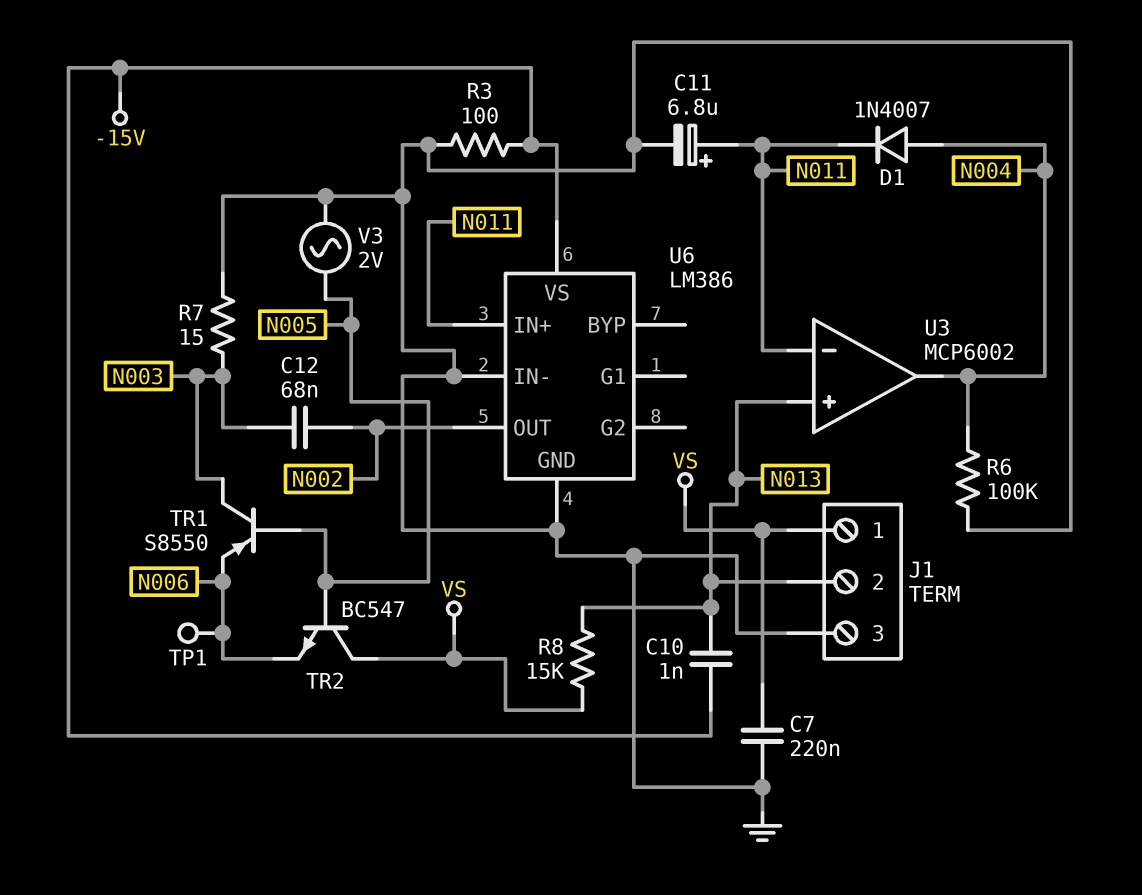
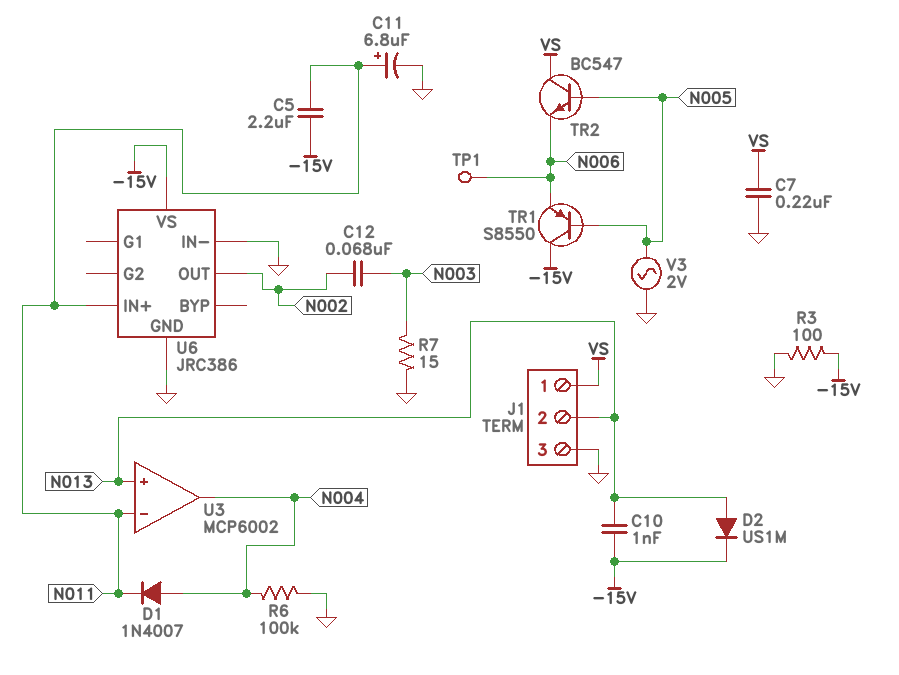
C5: none -> 2.2uF (-15V, N011)
D2: none -> diode US1M (A N013, K -15V)
R8: 15k (N013, VS) -> none
TR1: PNP S8550 (B N005, C N003, E N006) -> PNP S8550 (B N005, C -15V, E N006)
U6: LM386 -> JRC386

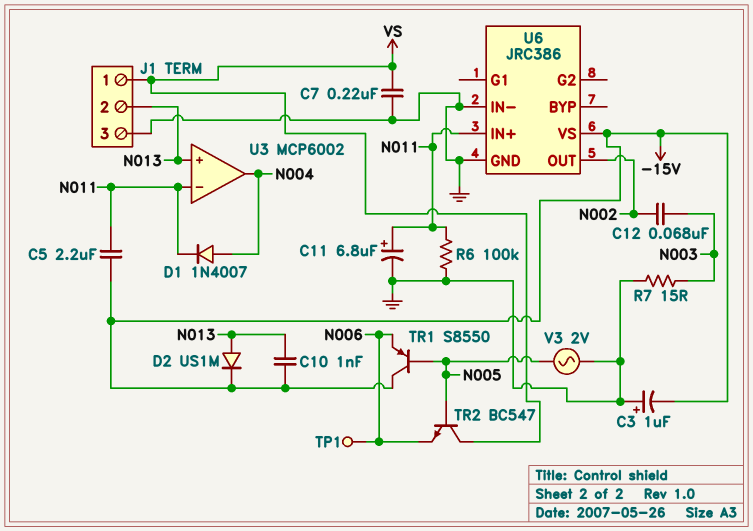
C3: none -> 1uF (plus GND, minus -15V)
R3: 100 (-15V, GND) -> none
R6: 100k (GND, N004) -> 100k (GND, N011)

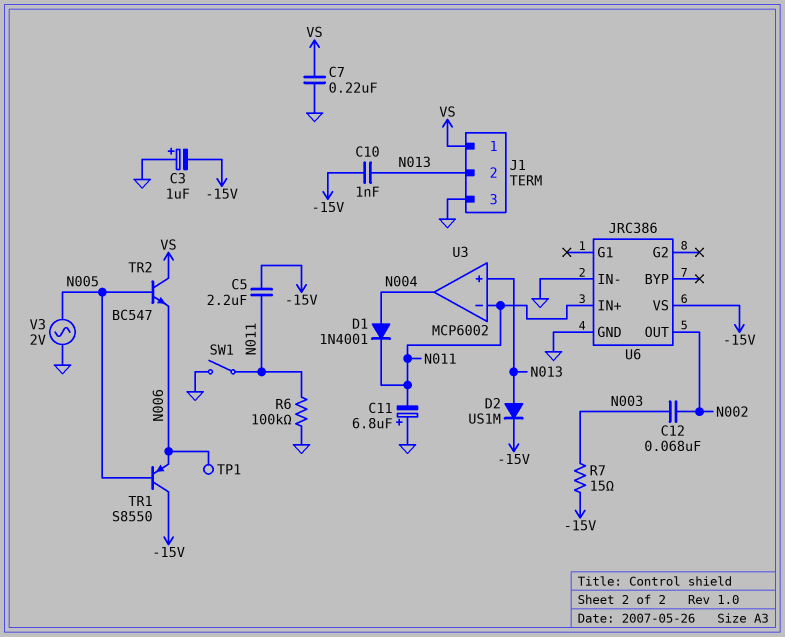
C11: 6.8uF (plus N011, minus GND) -> 6.8uF (plus GND, minus N011)
D1: diode 1N4007 (A N004, K N011) -> diode 1N4001 (A N004, K N011)
R7: 15 (GND, N003) -> 15 (-15V, N003)
SW1: none -> switch (GND, N011)

